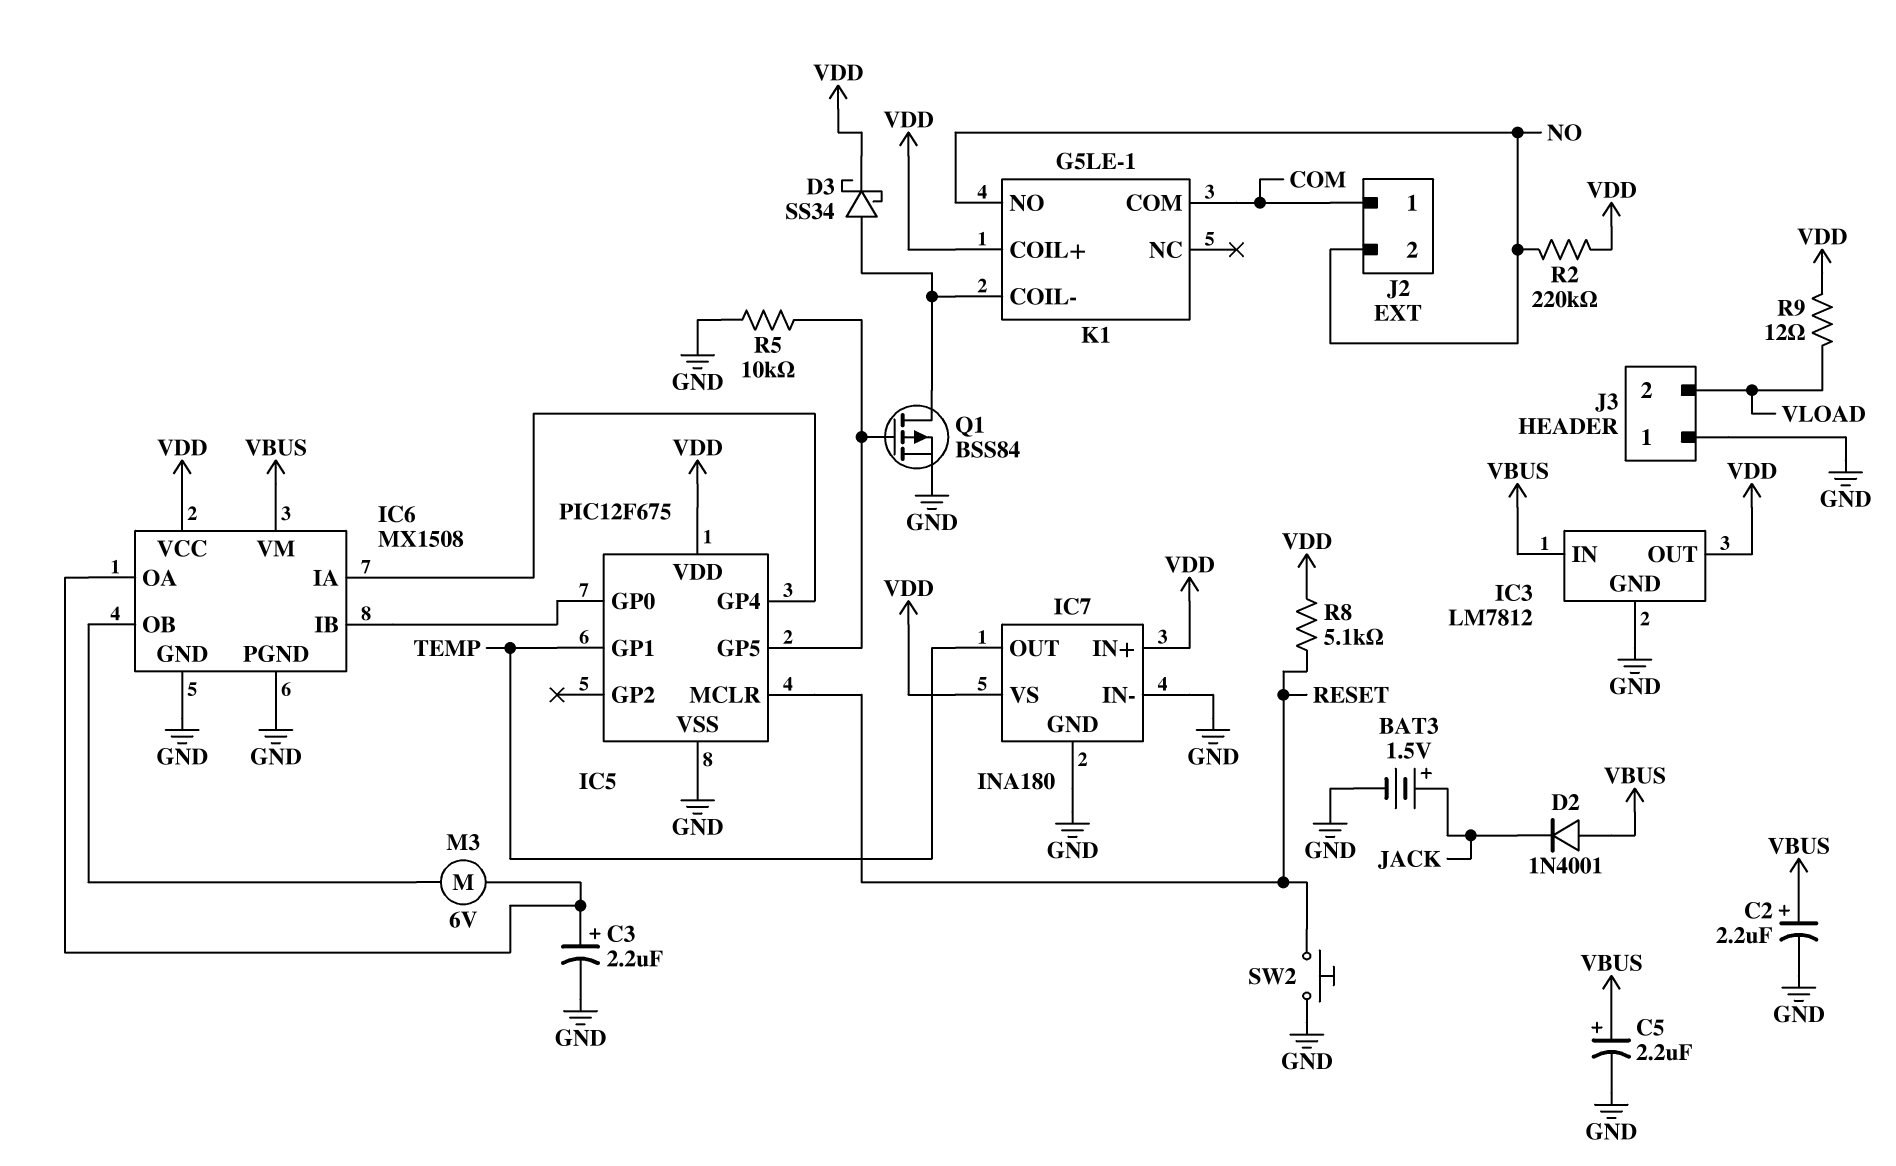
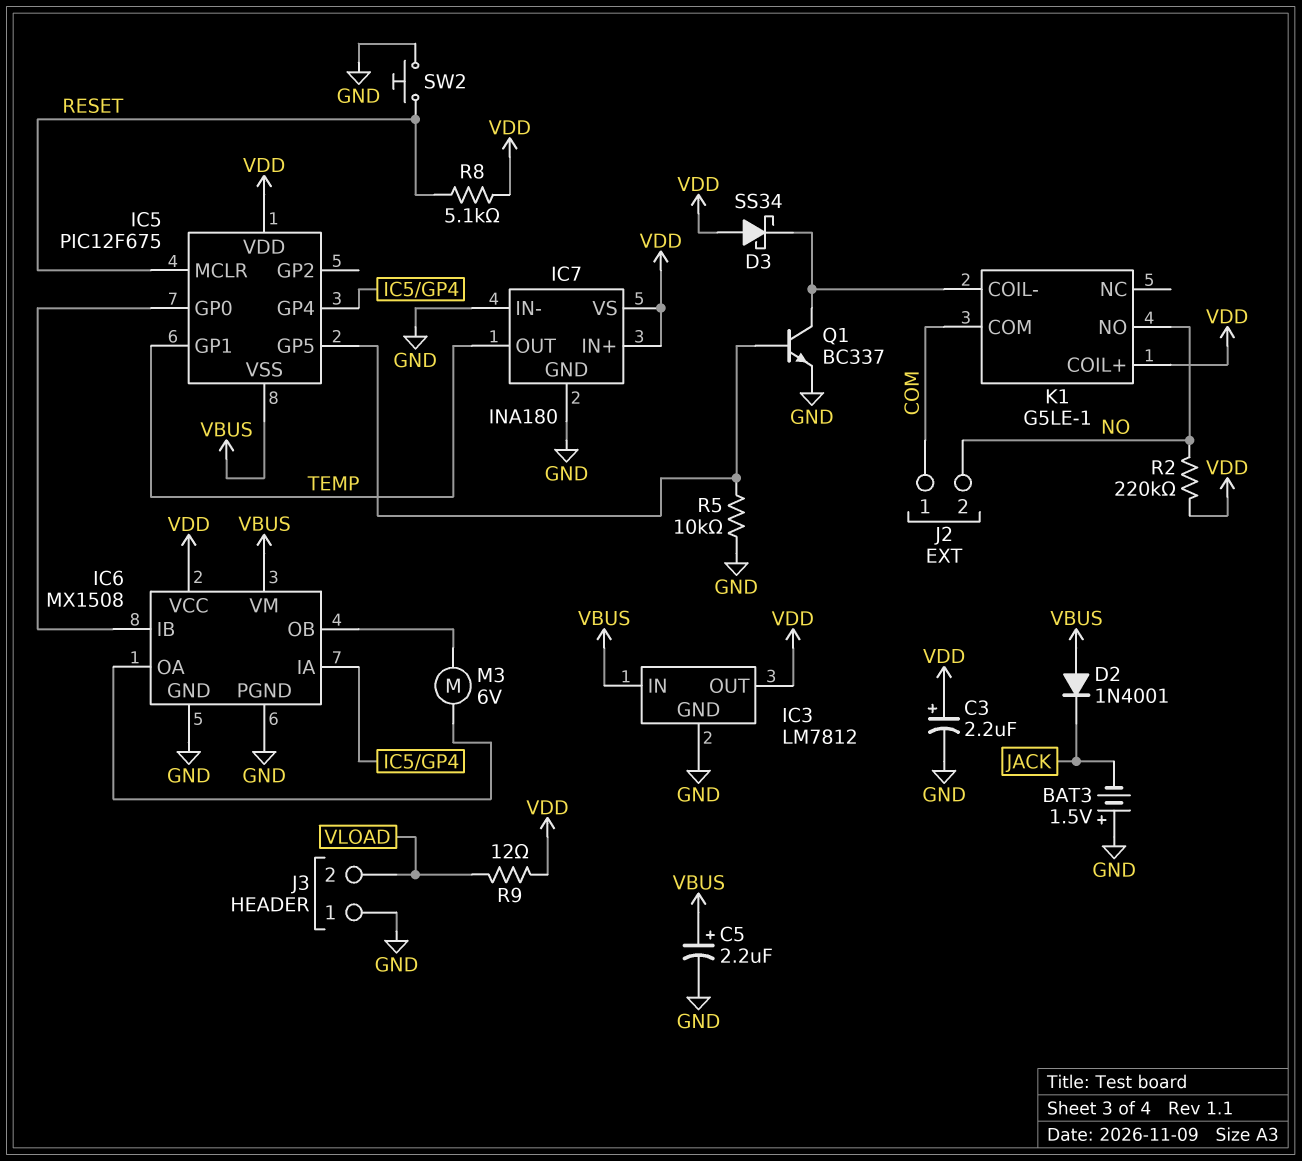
BAT3: 1.5V (plus JACK, minus GND) -> 1.5V (plus GND, minus JACK)
C2: 2.2uF (plus VBUS, minus GND) -> none
C3: 2.2uF (plus IC6/OA, minus GND) -> 2.2uF (plus VDD, minus GND)
D3: schottky SS34 (A K1/COIL-, K VDD) -> schottky SS34 (A VDD, K K1/COIL-)
IC5 pin VSS: GND -> VBUS
Q1: PMOS BSS84 (G IC5/GP5, D K1/COIL-, S GND) -> NPN BC337 (B IC5/GP5, C K1/COIL-, E GND)

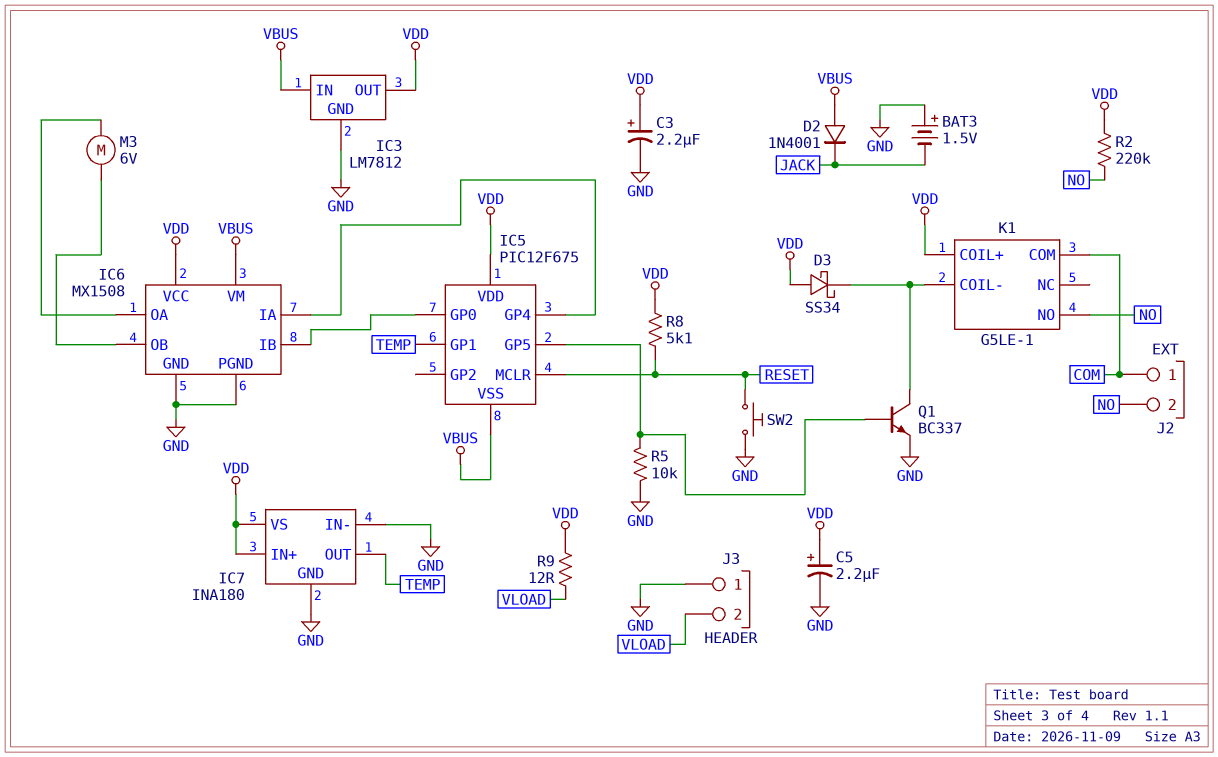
C5: 2.2uF (plus VBUS, minus GND) -> 2.2uF (plus VDD, minus GND)

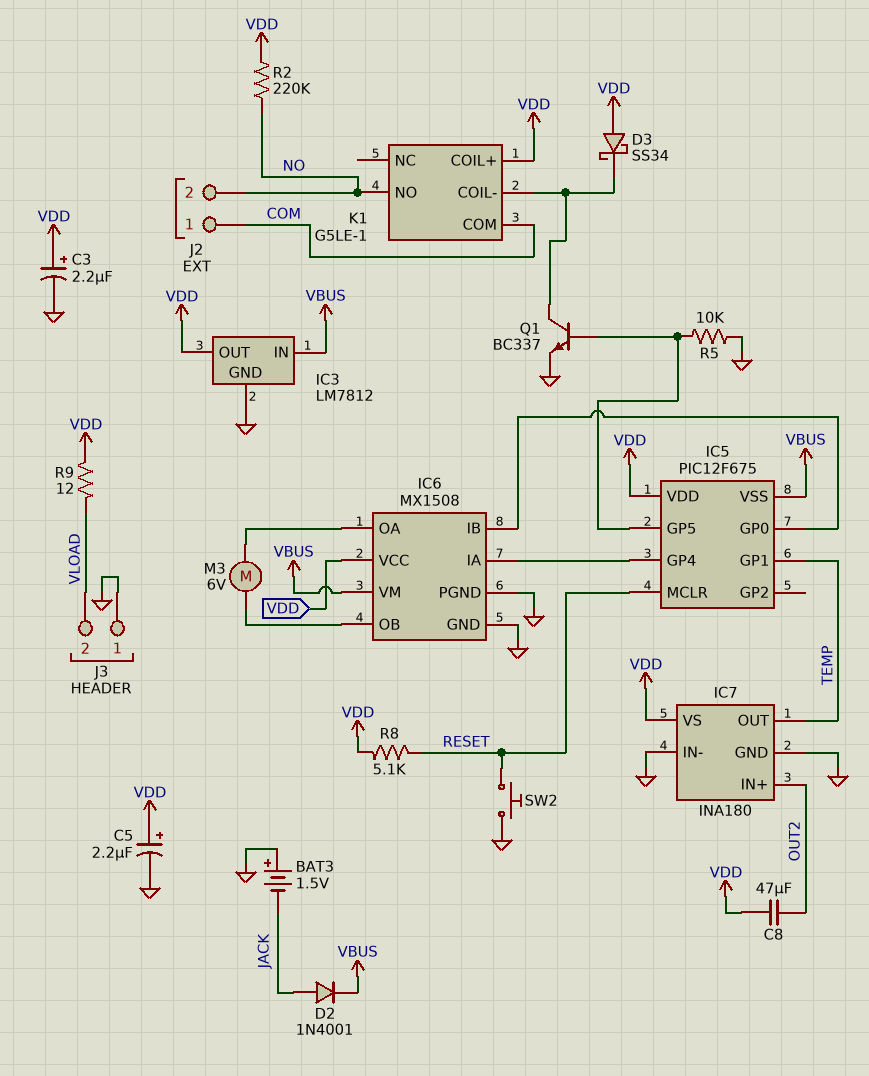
C8: none -> 47uF (OUT2, VDD)
D2: diode 1N4001 (A VBUS, K JACK) -> diode 1N4001 (A JACK, K VBUS)
IC7 pin IN+: VDD -> OUT2

